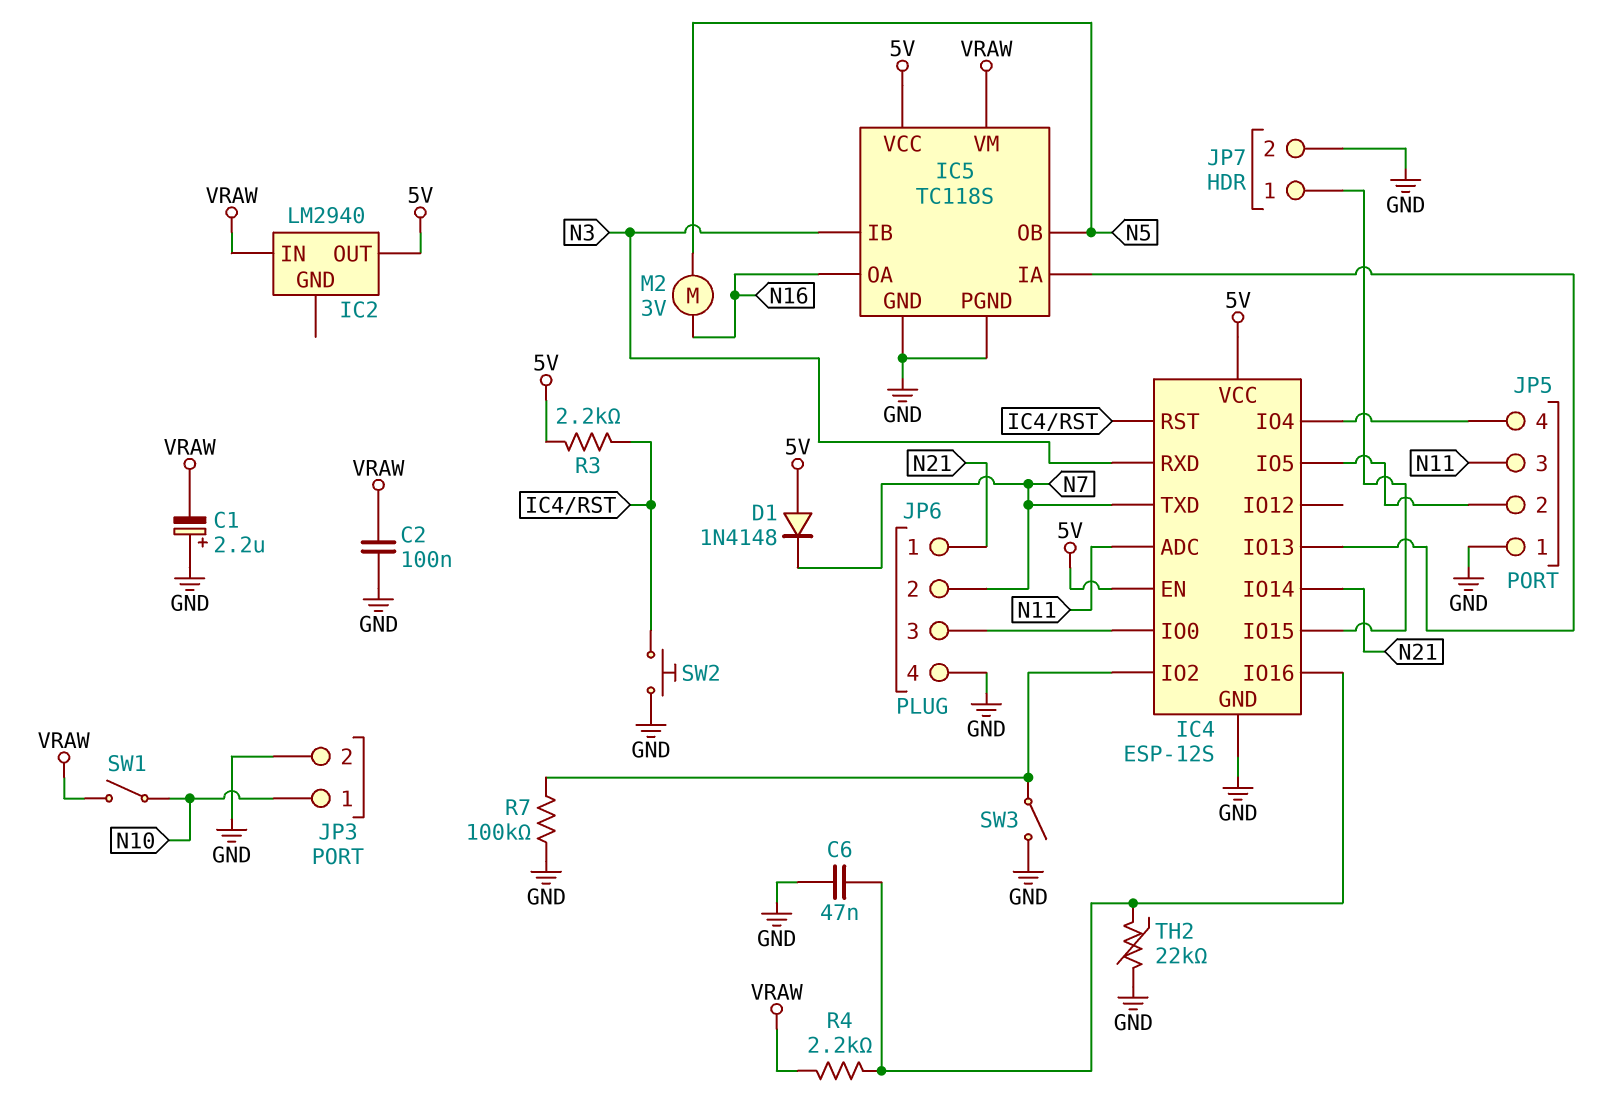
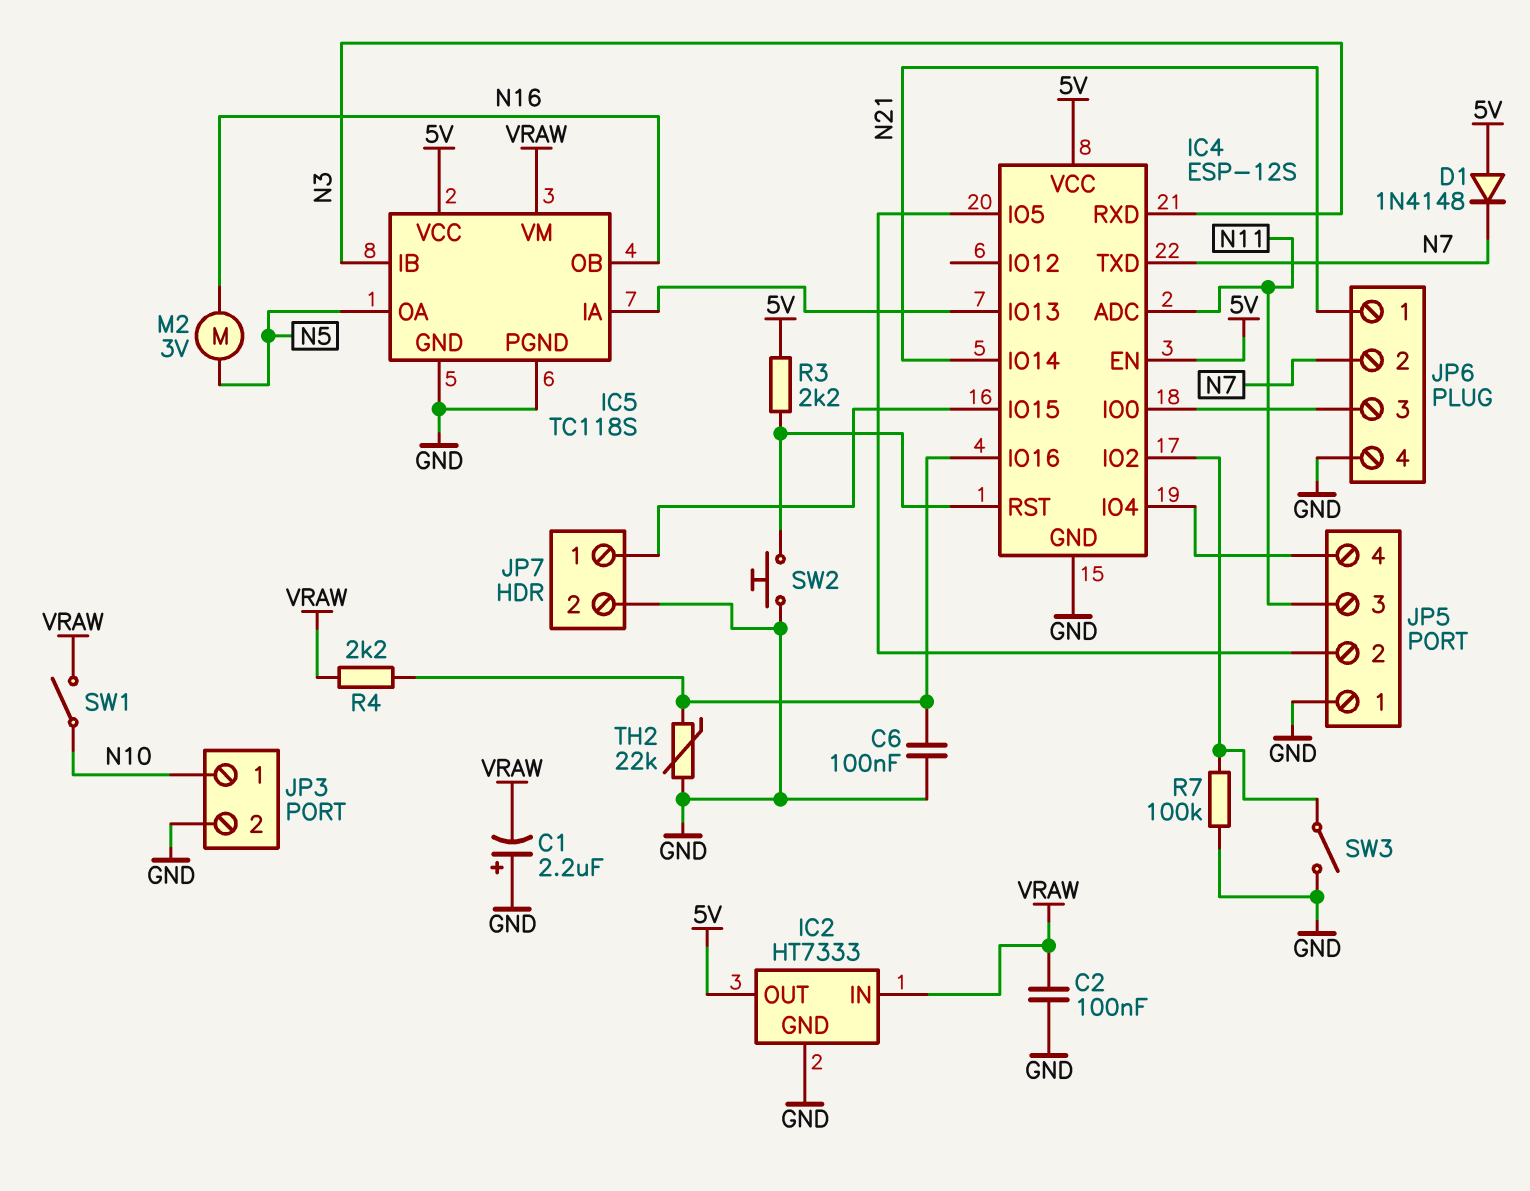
C6: 47nF (GND, IC4/IO16) -> 100nF (GND, IC4/IO16)
IC2: LM2940 -> HT7333
IC2 pin GND: none -> GND
IC5 pin OA: N16 -> N5
IC5 pin OB: N5 -> N16

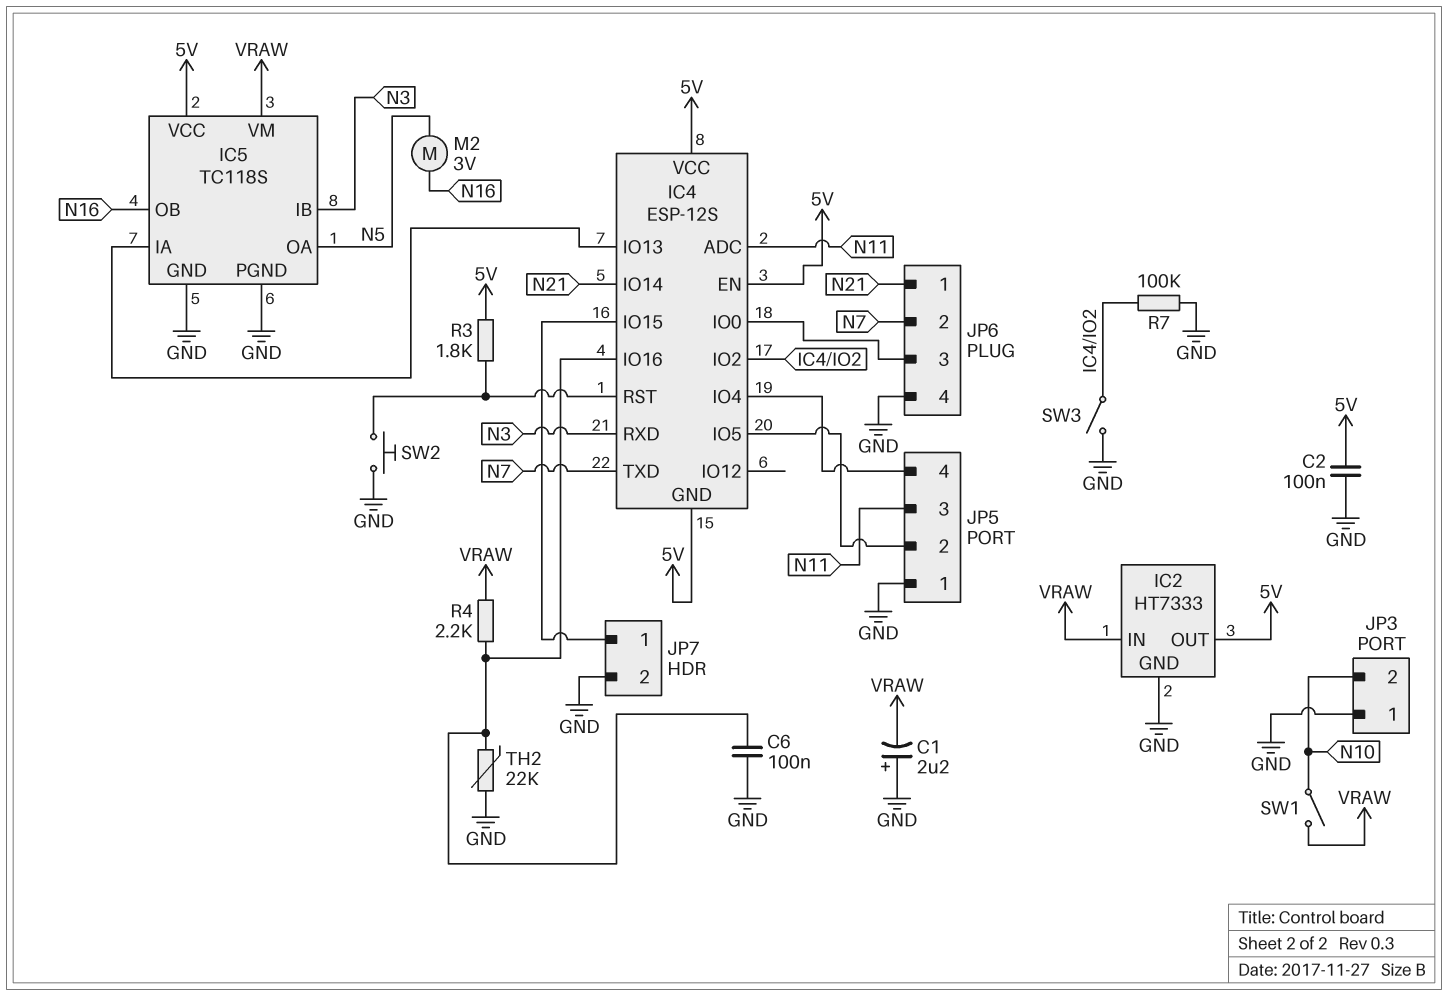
C2: 100nF (GND, VRAW) -> 100nF (5V, GND)
D1: diode 1N4148 (A 5V, K N7) -> none
IC4 pin GND: GND -> 5V
JP3 pin 1: N10 -> GND
JP3 pin 2: GND -> N10
R3: 2.2k (5V, IC4/RST) -> 1.8k (5V, IC4/RST)

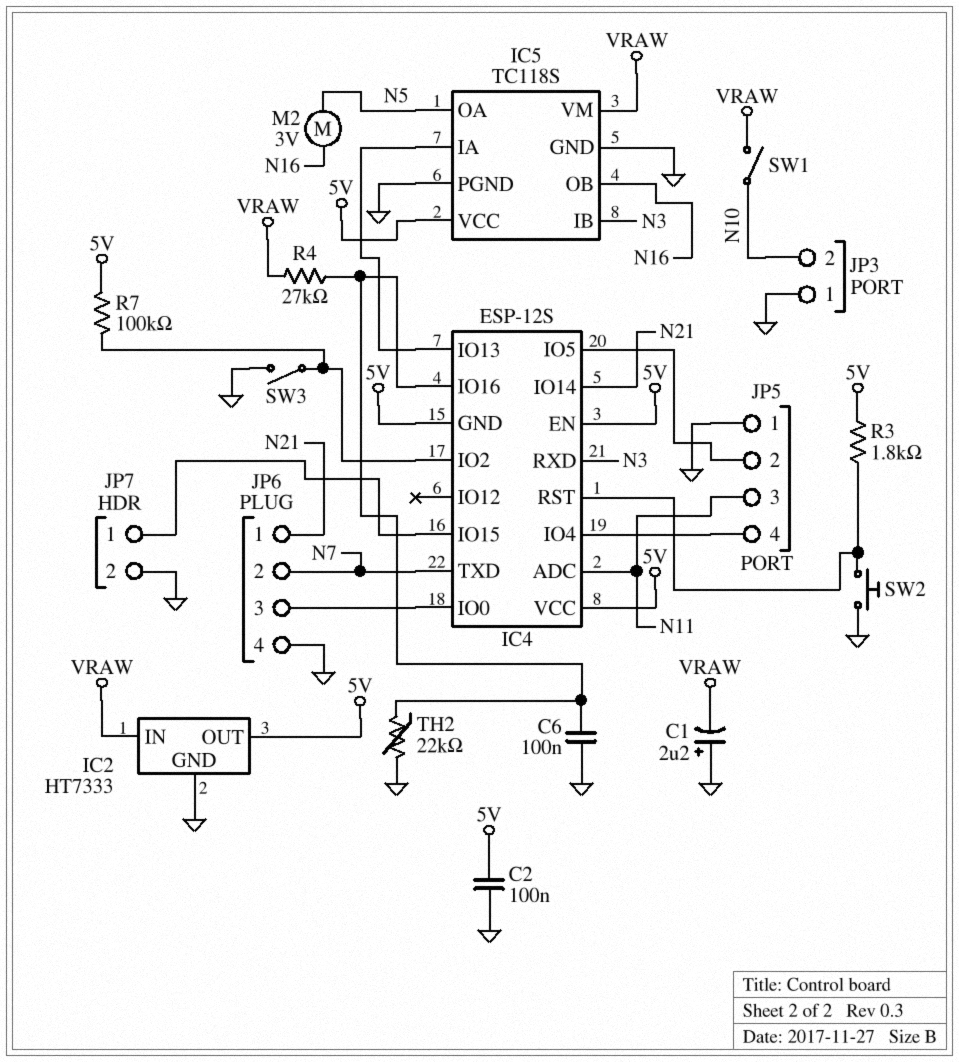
R4: 2.2k (IC4/IO16, VRAW) -> 27k (IC4/IO16, VRAW)
R7: 100k (GND, IC4/IO2) -> 100k (5V, IC4/IO2)

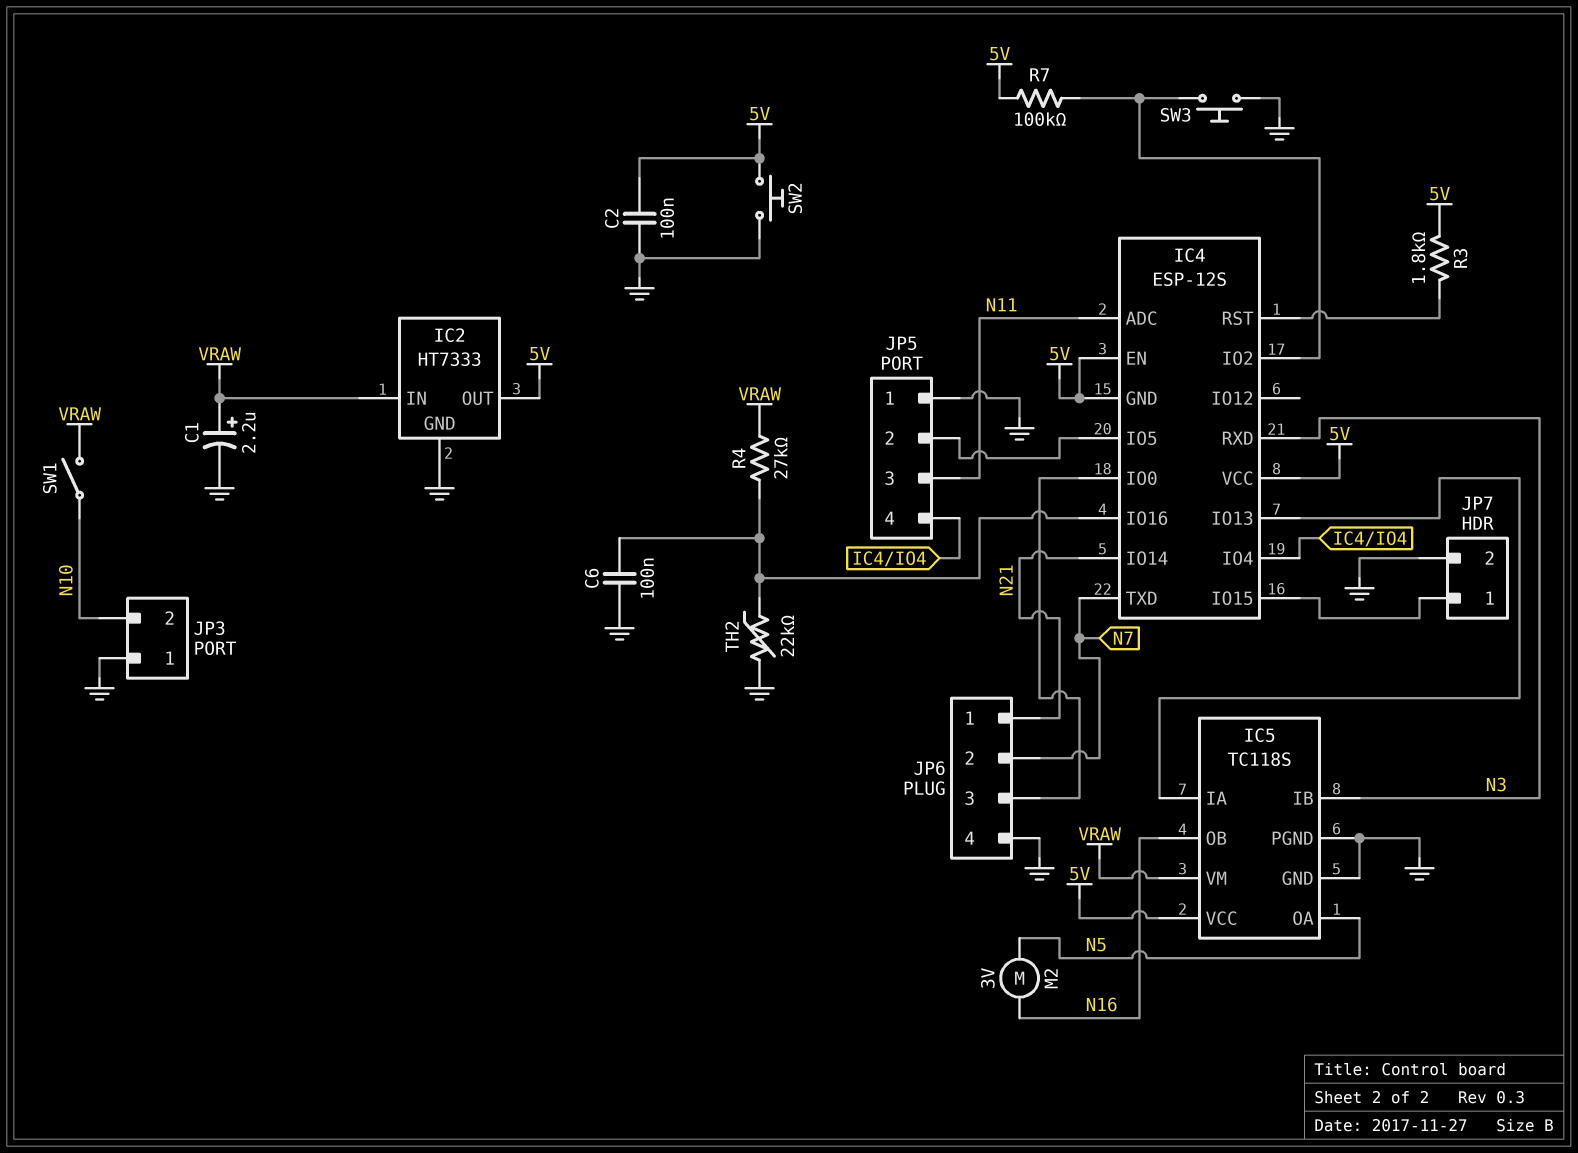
C1: 2.2uF (plus GND, minus VRAW) -> 2.2uF (plus VRAW, minus GND)
SW2: button (GND, IC4/RST) -> button (5V, GND)
SW3: switch (GND, IC4/IO2) -> button (GND, IC4/IO2)

